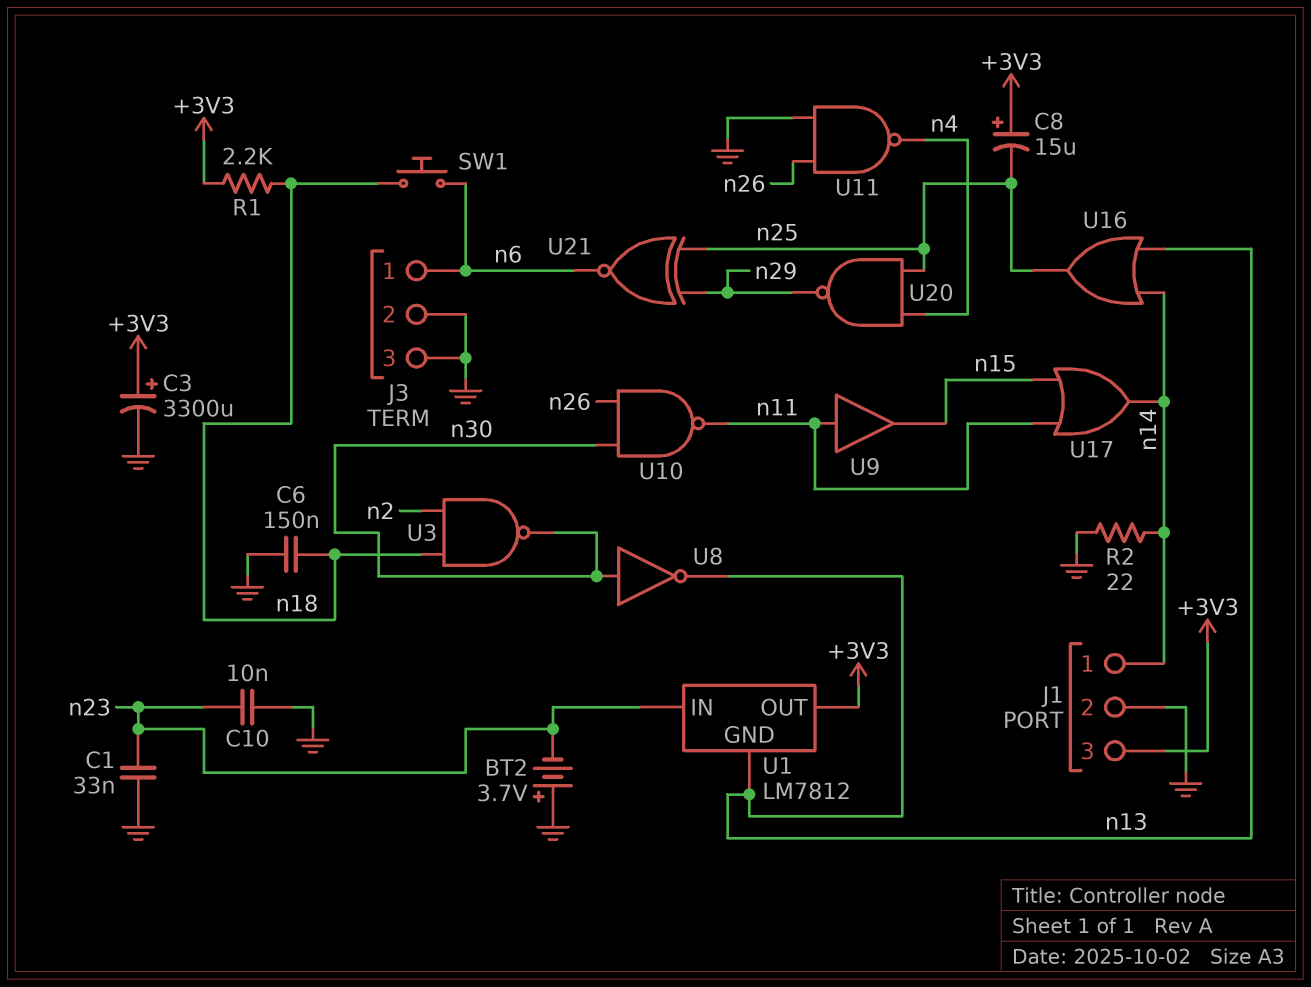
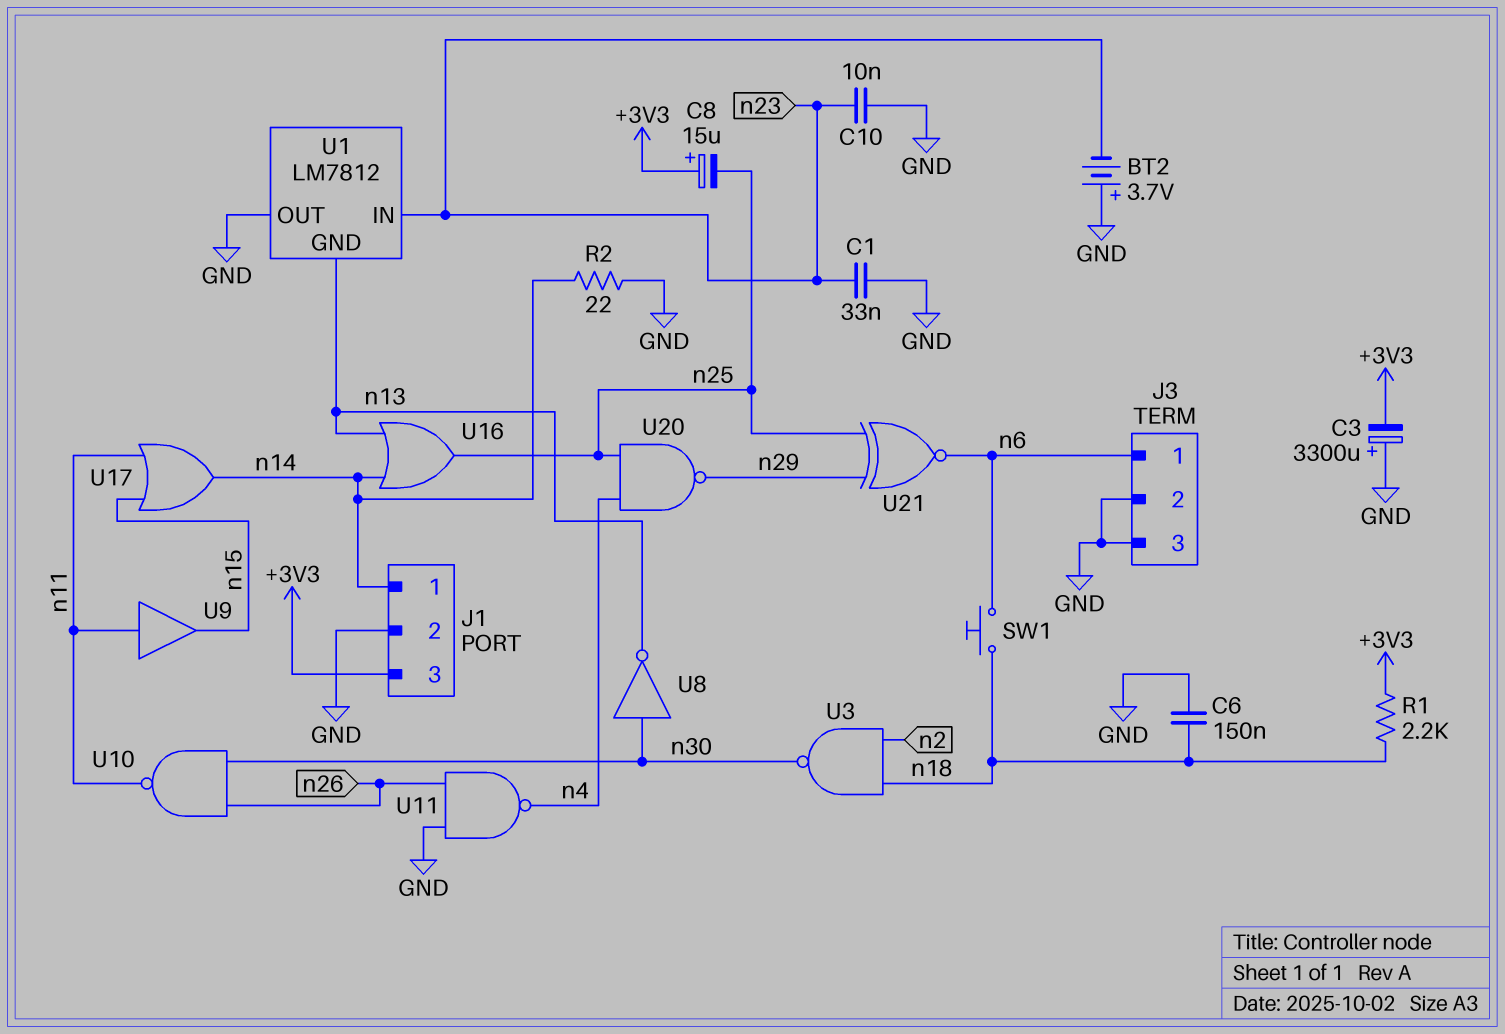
C3: 3300uF (plus +3V3, minus GND) -> 3300uF (plus GND, minus +3V3)
U1 pin OUT: +3V3 -> GND

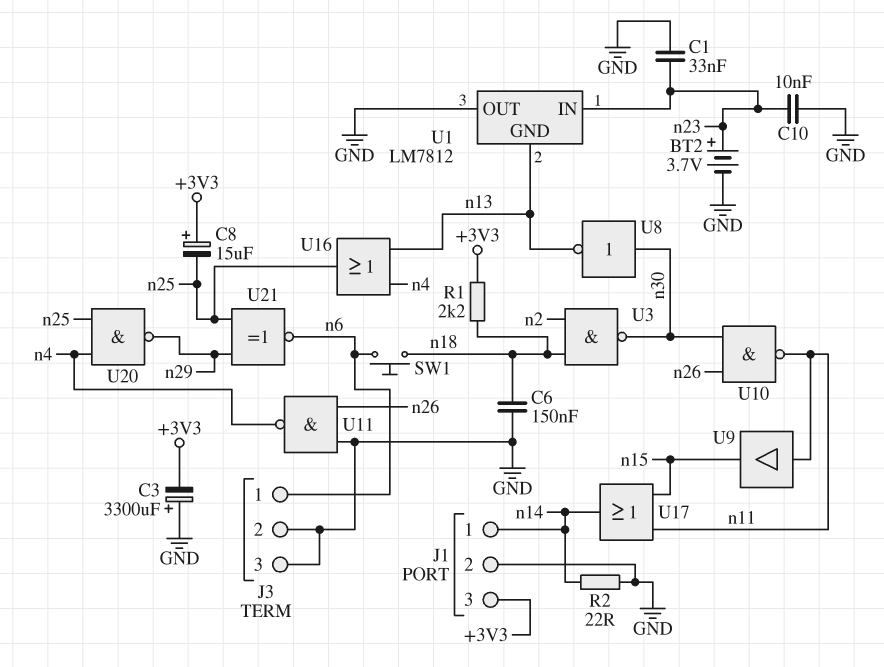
BT2: 3.7V (plus GND, minus n23) -> 3.7V (plus n23, minus GND)
U16: OR (in n13, in n14, out n25) -> OR (in n4, in n13, out n25)

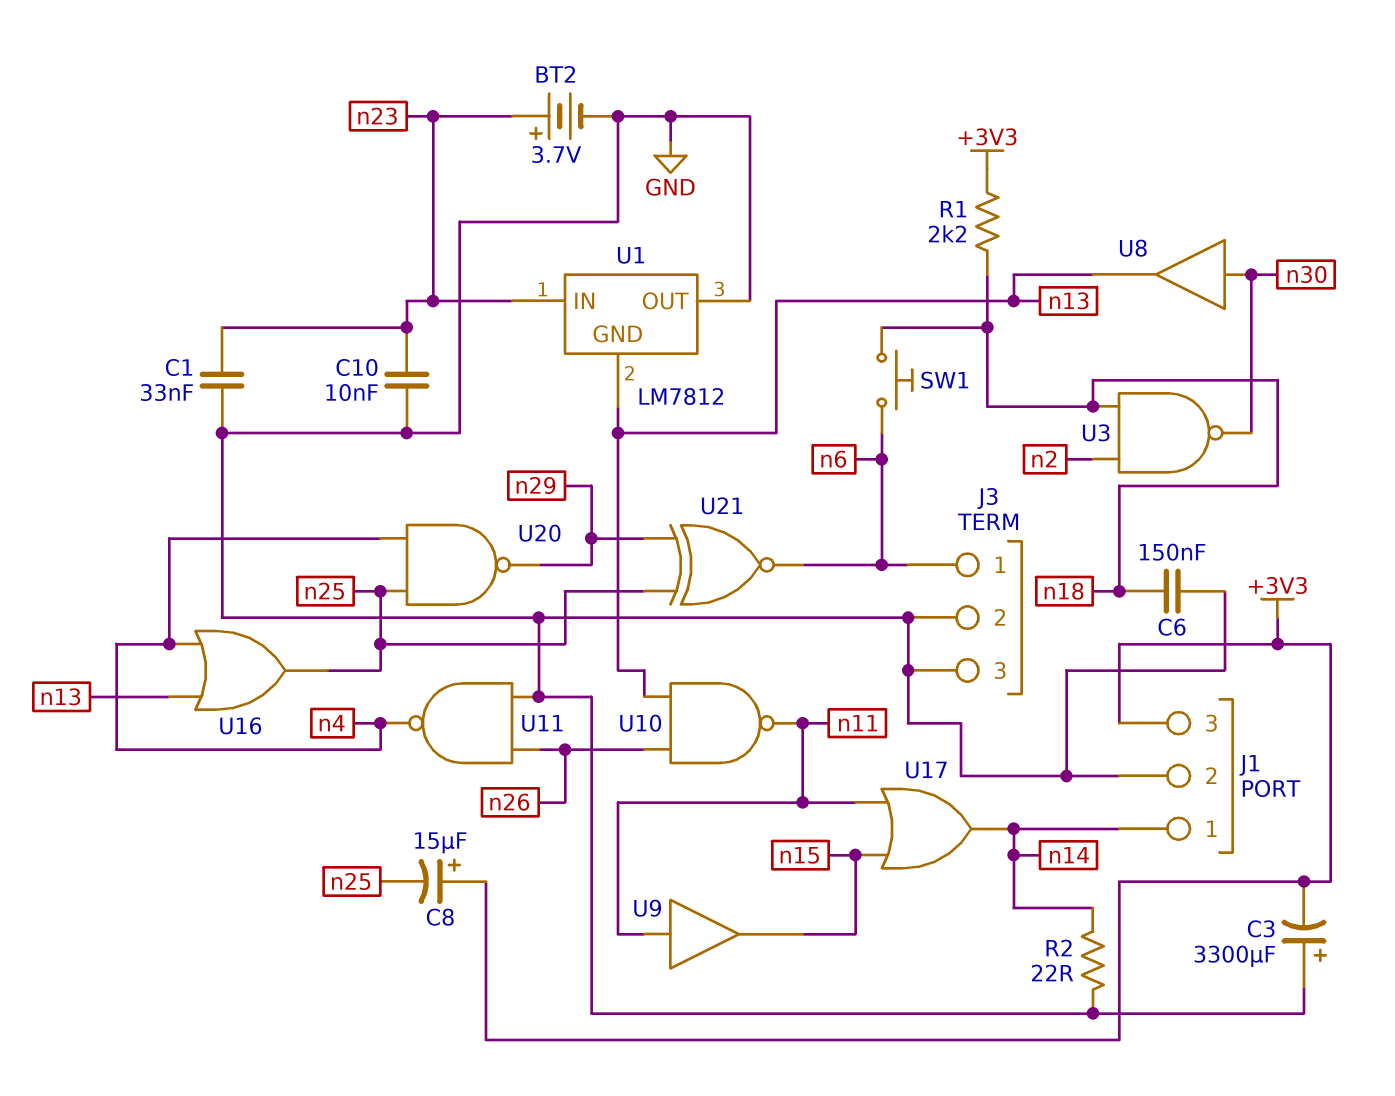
U8: NOT (in n30, out n13) -> buffer (in n30, out n13)
U10: NAND (in n26, in n30, out n11) -> NAND (in n13, in n26, out n11)

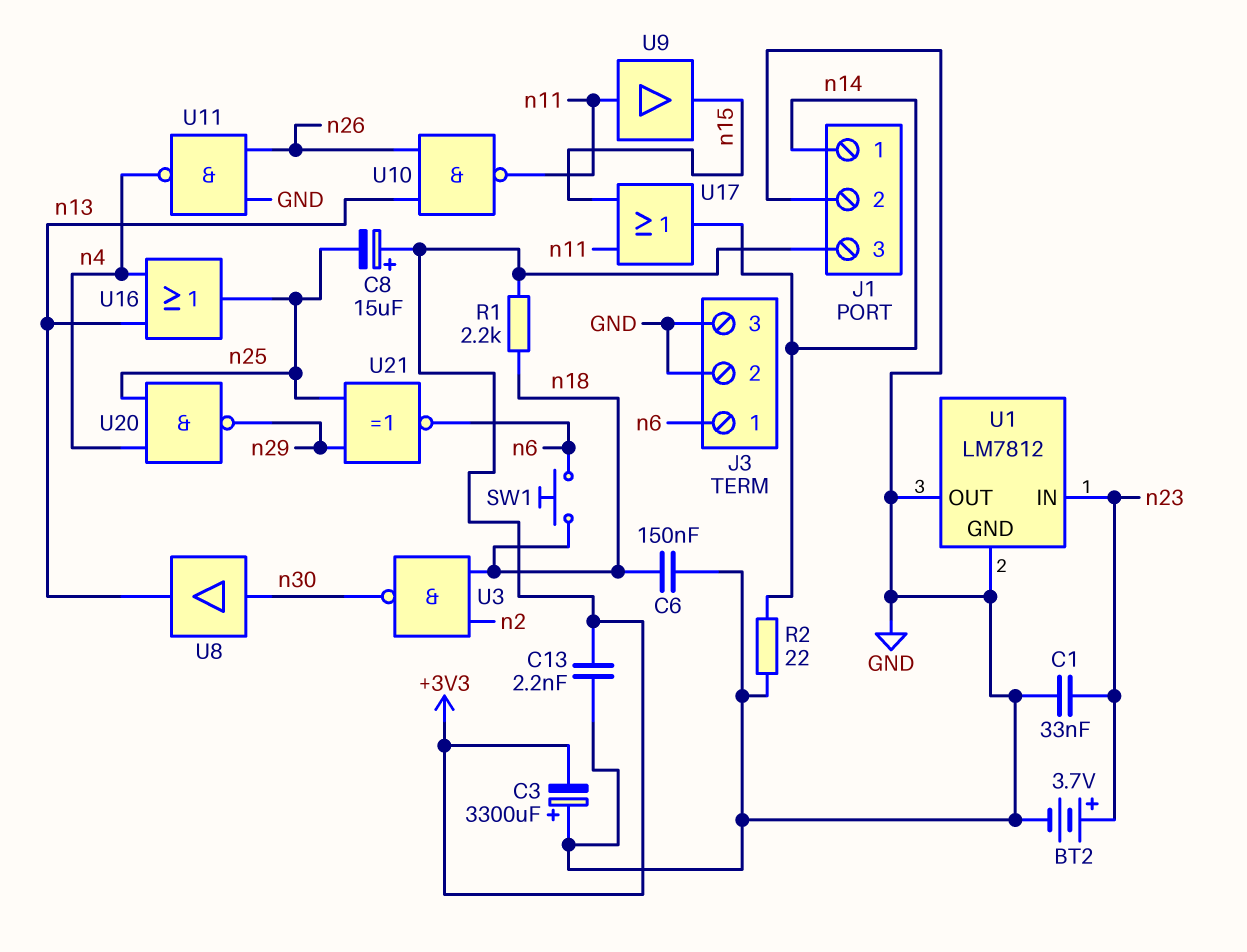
C10: 10nF (GND, n23) -> none
C13: none -> 2.2nF (+3V3, GND)
U1 pin GND: n13 -> GND

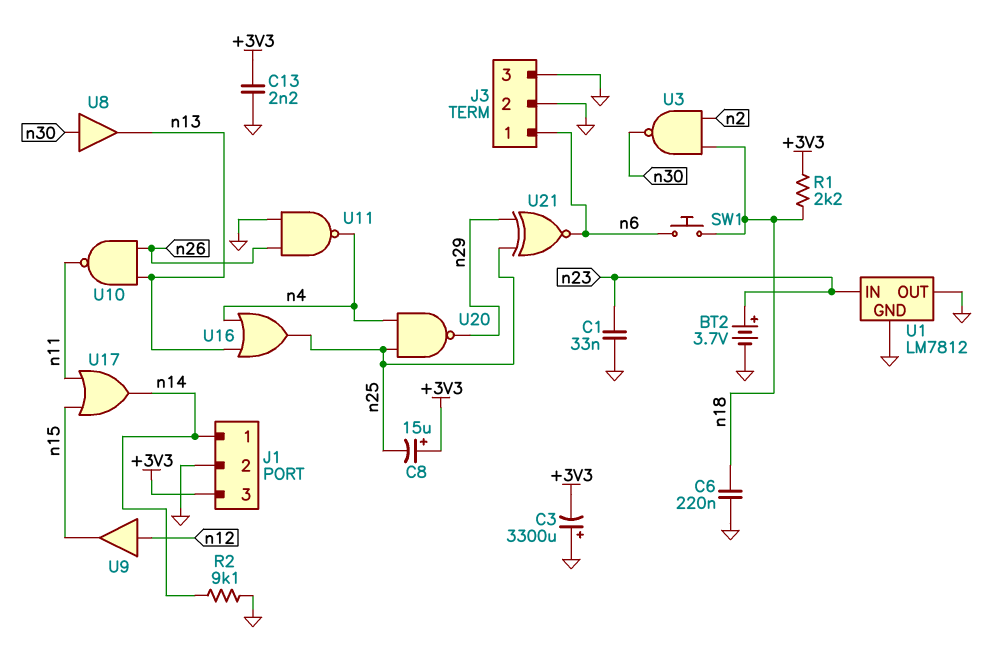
C6: 150nF (GND, n18) -> 220nF (GND, n18)
R2: 22 (GND, n14) -> 9.1k (GND, n14)
U9: buffer (in n11, out n15) -> buffer (in n12, out n15)

